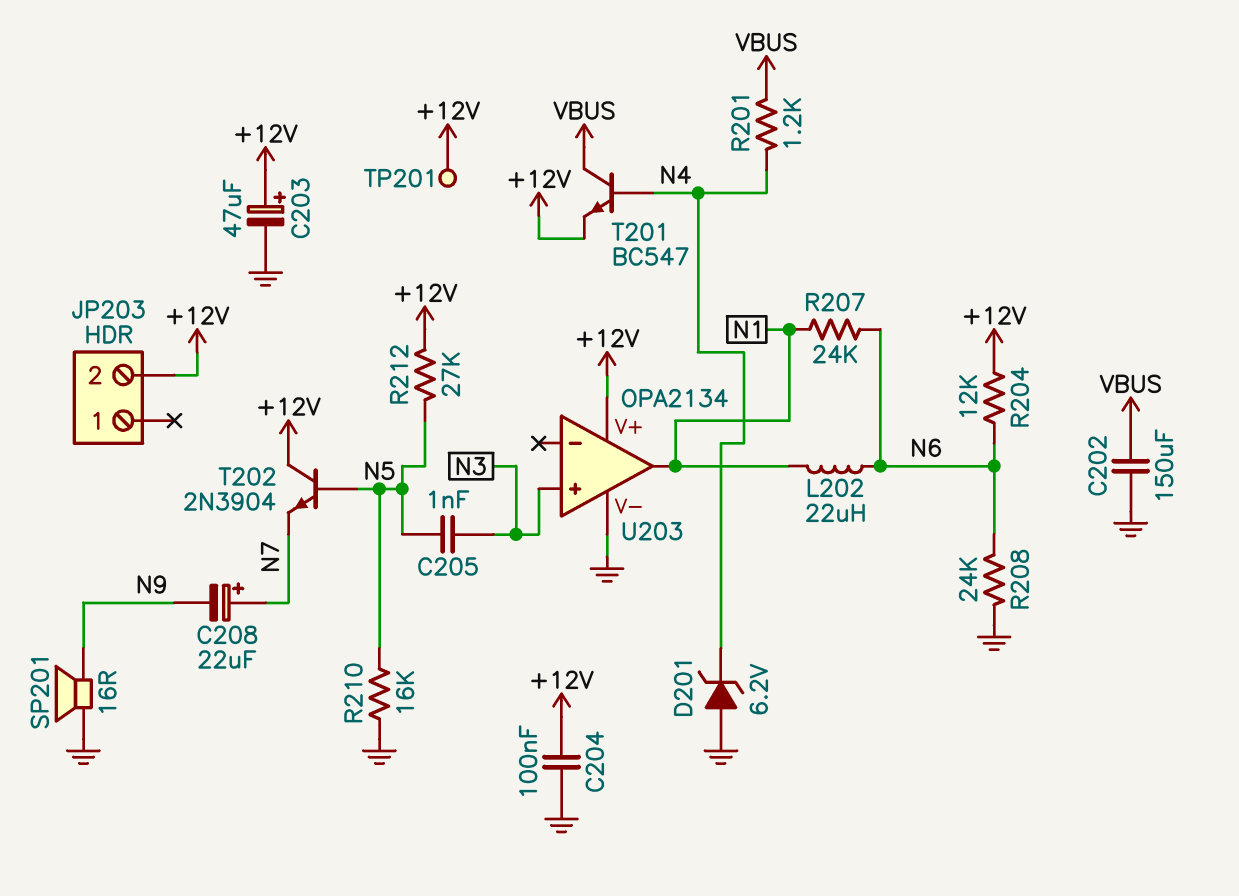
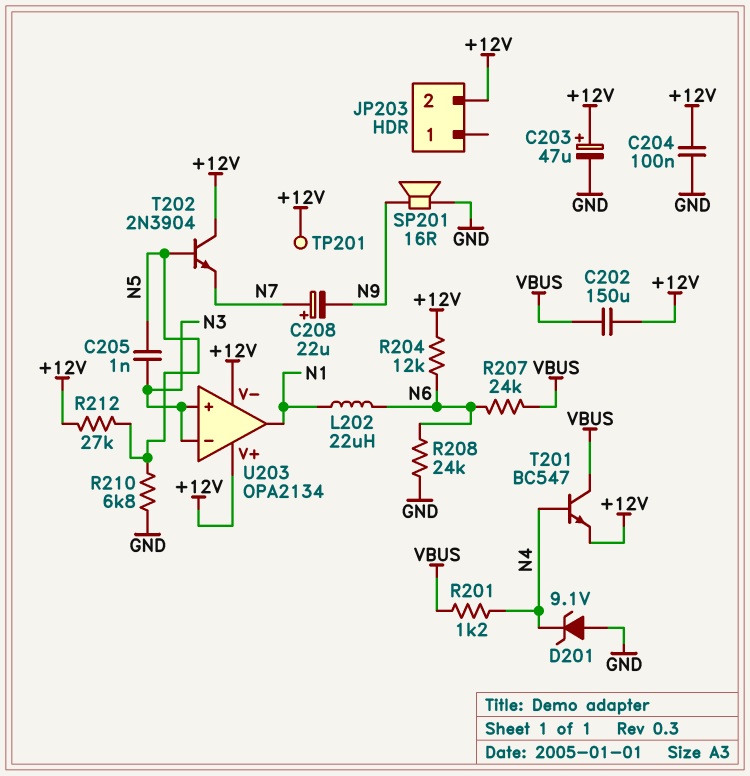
C202: 150uF (GND, VBUS) -> 150uF (+12V, VBUS)
D201: zener 6.2V (A GND, K N4) -> zener 9.1V (A GND, K N4)
R207: 24k (N1, N6) -> 24k (N6, VBUS)
R210: 16k (GND, N5) -> 6.8k (GND, N5)
U203 pin V-: GND -> +12V
U203 pin in-: none -> N3

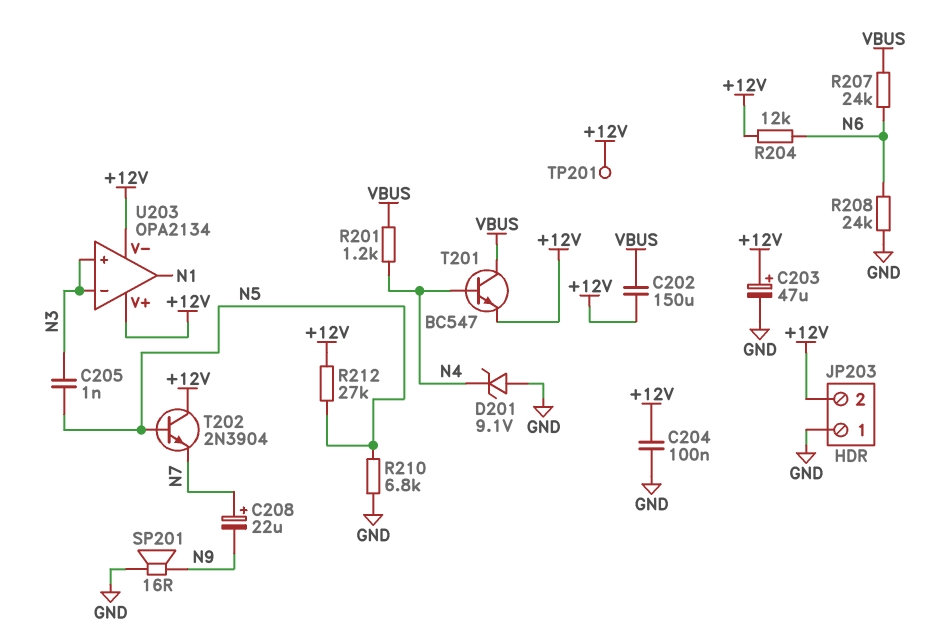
JP203 pin 1: none -> GND
L202: 22uH (N1, N6) -> none

